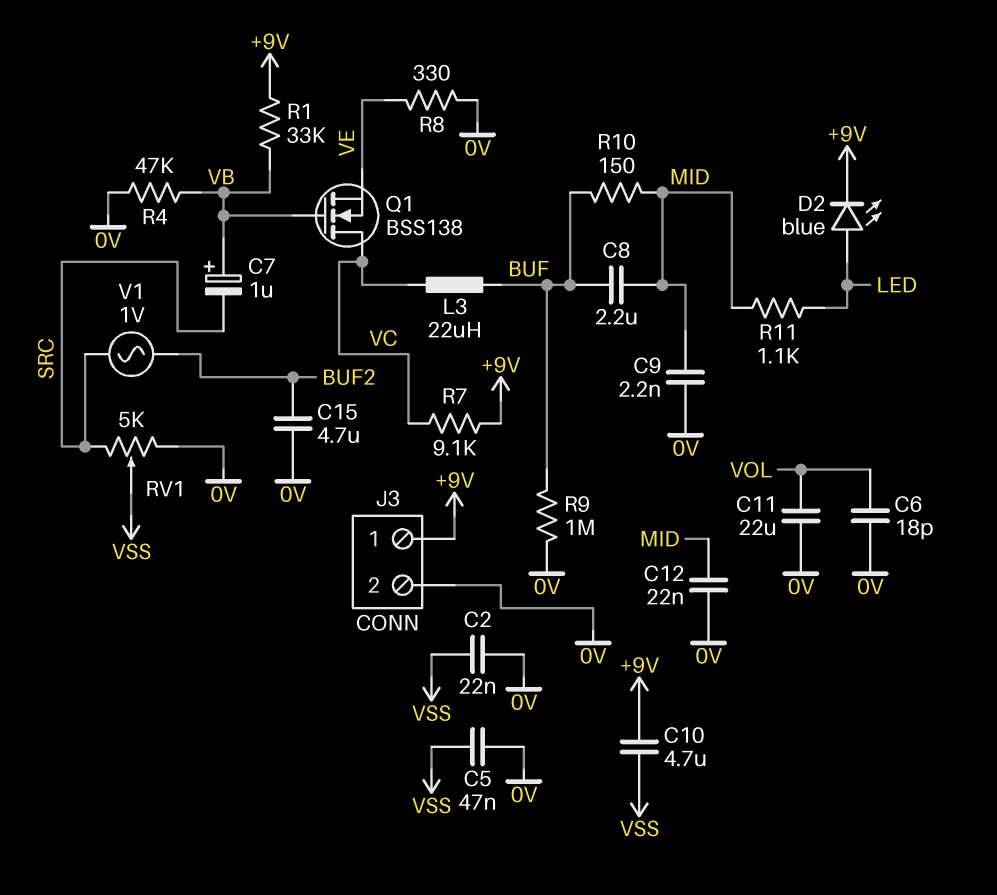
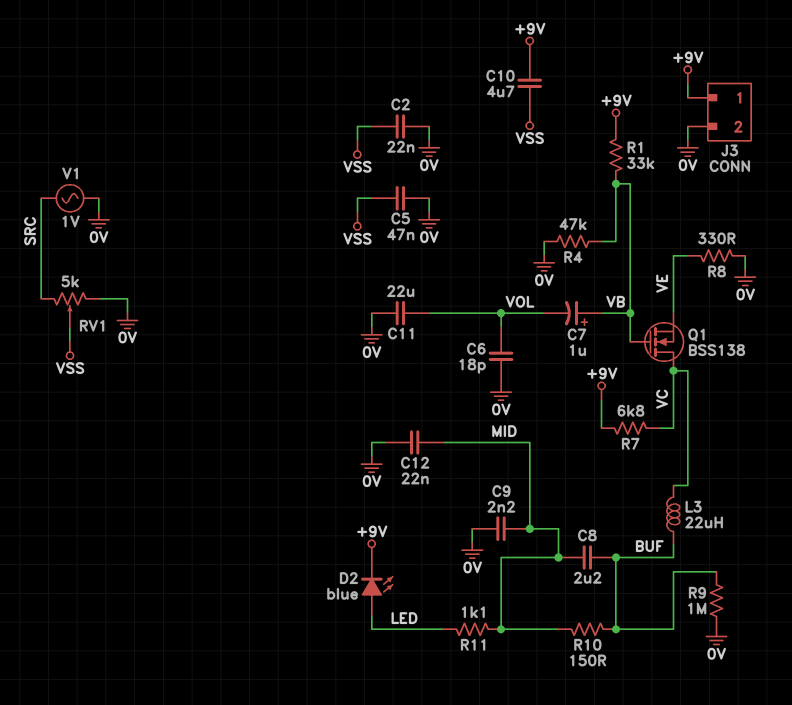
C7: 1uF (plus VB, minus SRC) -> 1uF (plus VB, minus VOL)
C15: 4.7uF (0V, BUF2) -> none
R7: 9.1k (+9V, VC) -> 6.8k (+9V, VC)
V1: AC 1V (BUF2, SRC) -> AC 1V (0V, SRC)

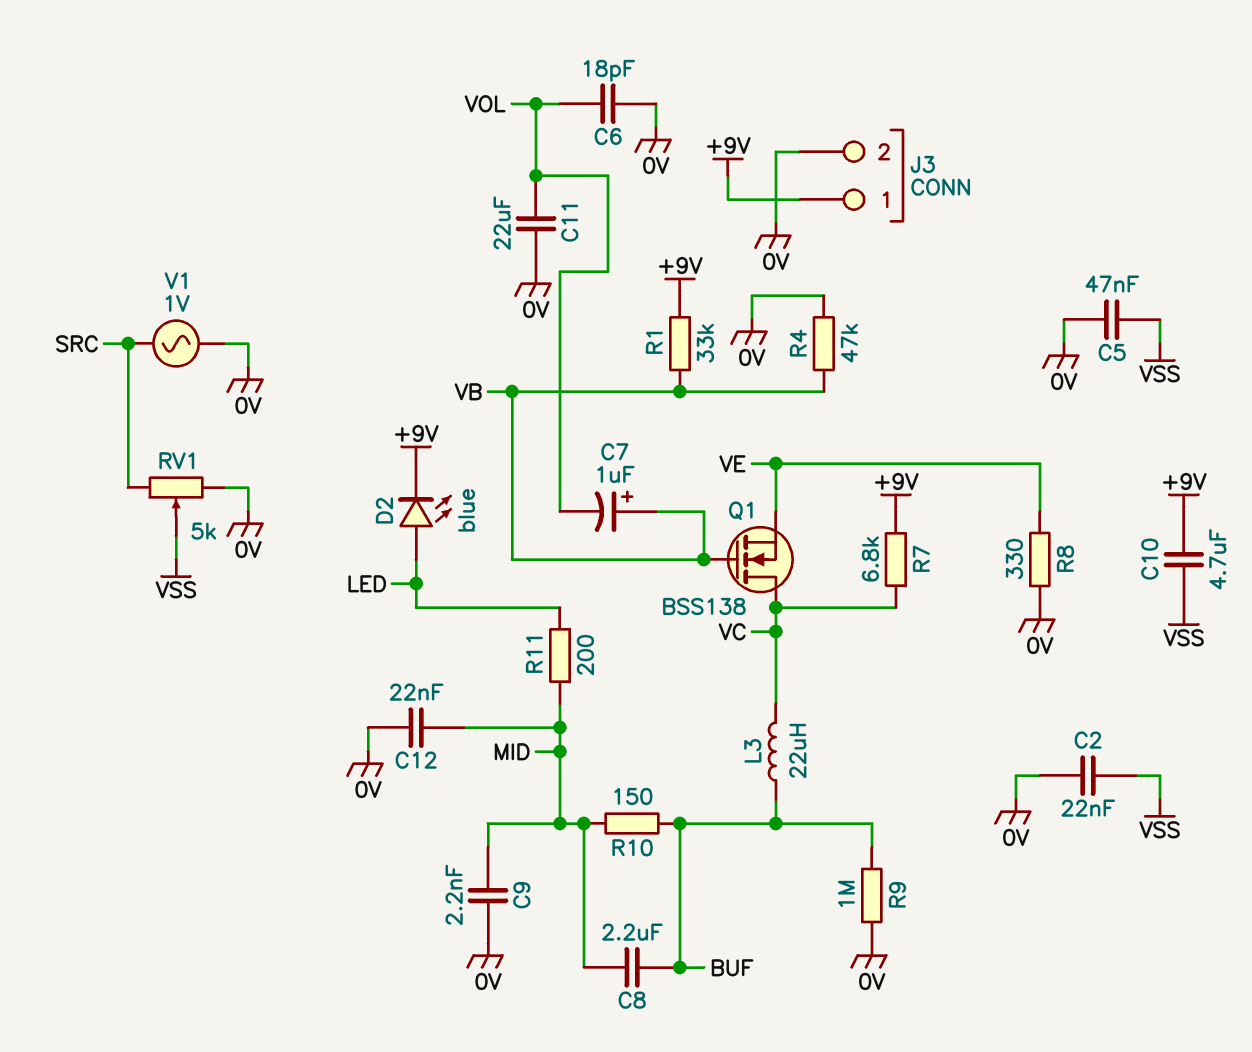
R11: 1.1k (LED, MID) -> 200 (LED, MID)

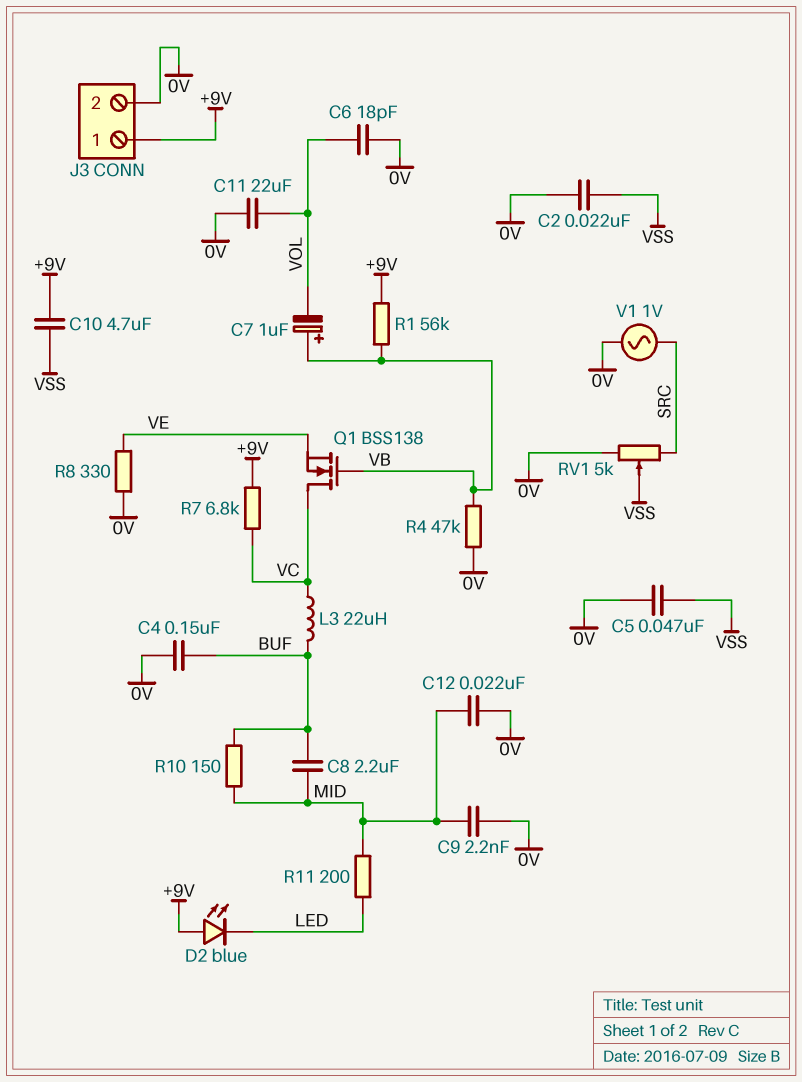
C4: none -> 150nF (0V, BUF)
D2: LED blue (A LED, K +9V) -> LED blue (A +9V, K LED)
R1: 33k (+9V, VB) -> 56k (+9V, VB)
R9: 1M (0V, BUF) -> none

